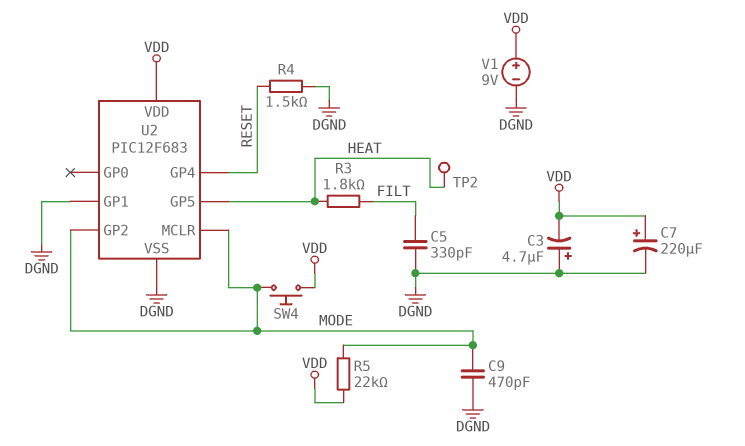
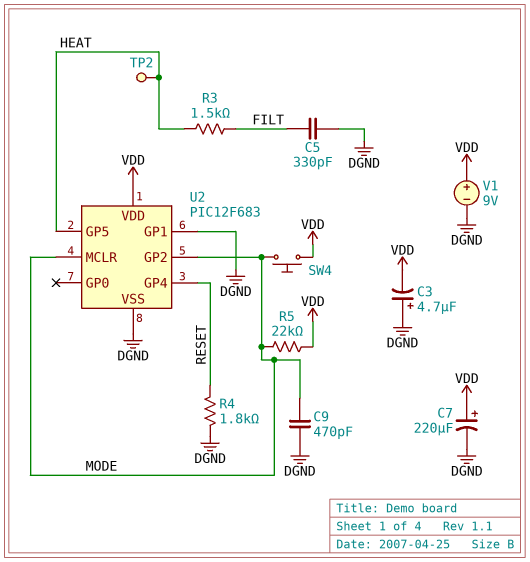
R3: 1.8k (FILT, HEAT) -> 1.5k (FILT, HEAT)
R4: 1.5k (DGND, RESET) -> 1.8k (DGND, RESET)

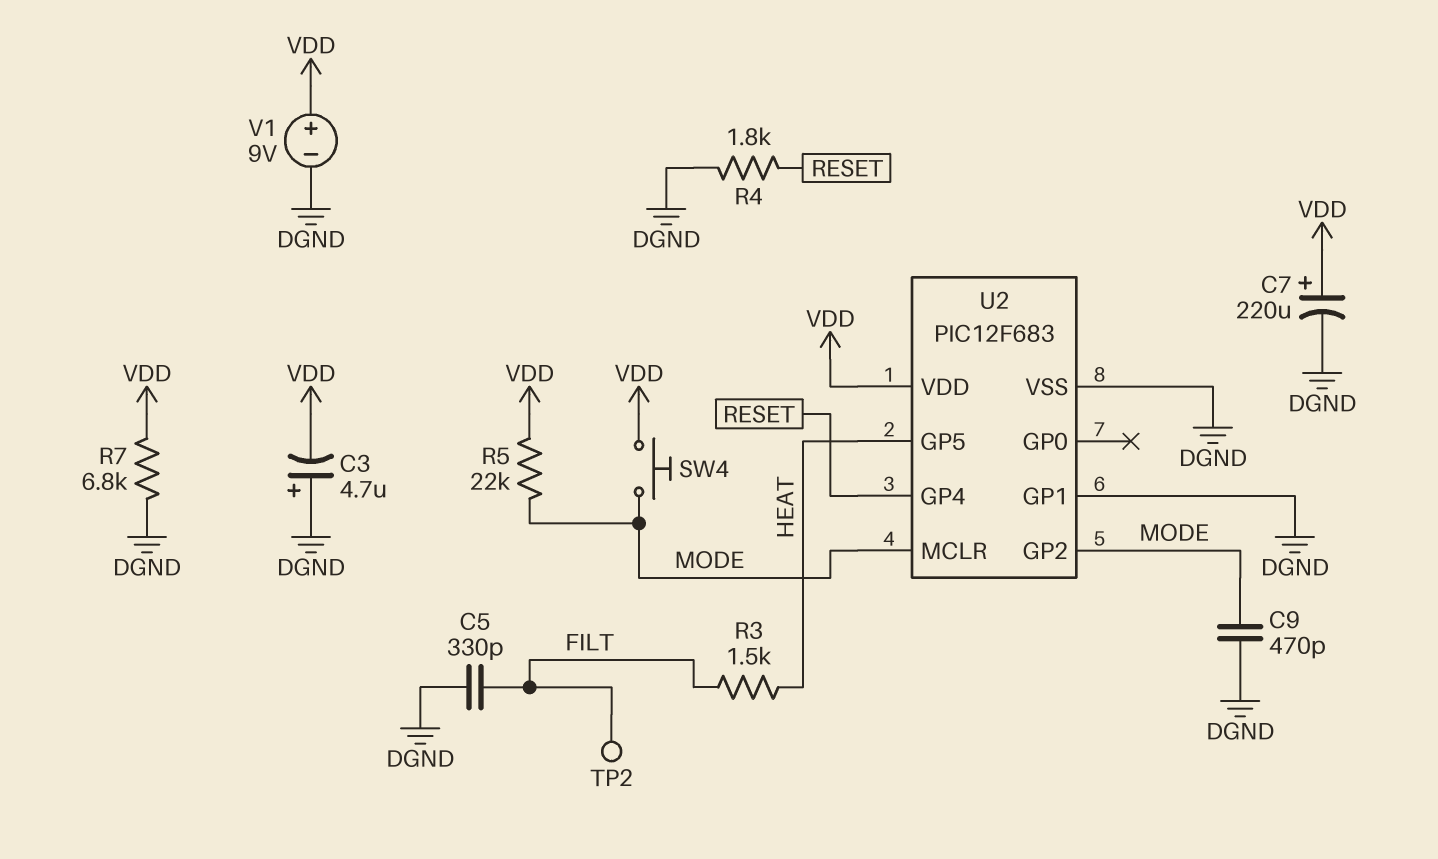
R7: none -> 6.8k (DGND, VDD)
TP2: test point (HEAT) -> test point (FILT)

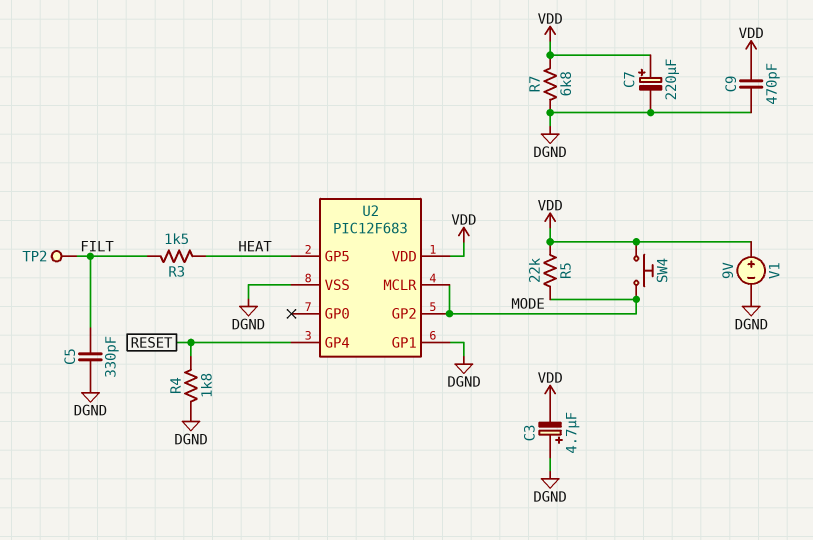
C9: 470pF (DGND, MODE) -> 470pF (DGND, VDD)

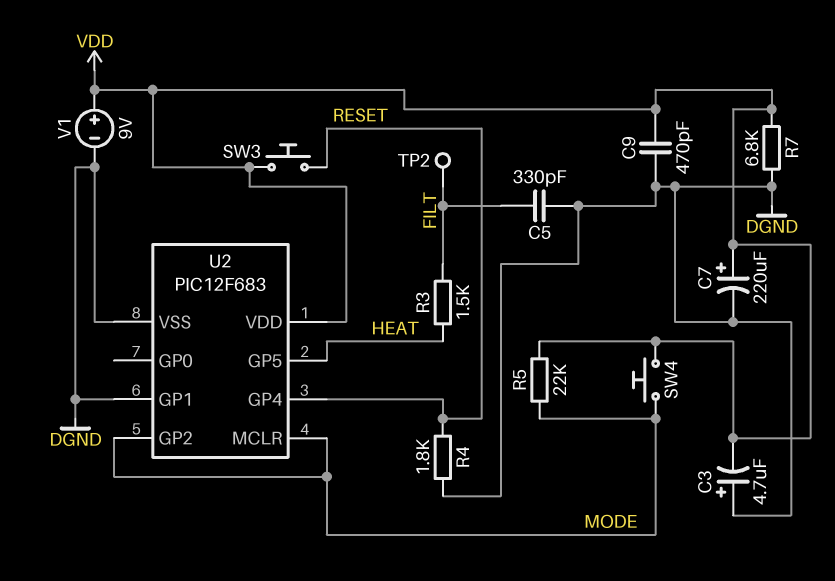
SW3: none -> button (RESET, VDD)

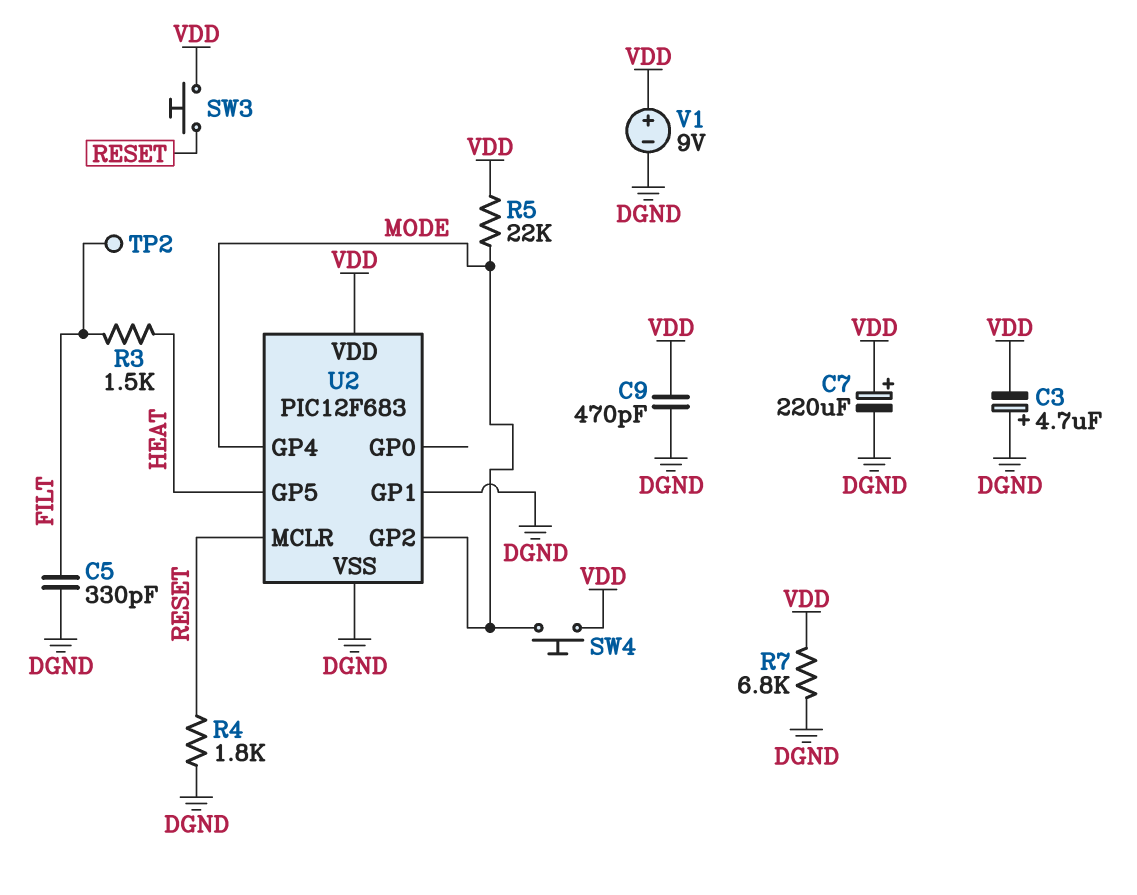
U2 pin GP4: RESET -> MODE
U2 pin MCLR: MODE -> RESET

